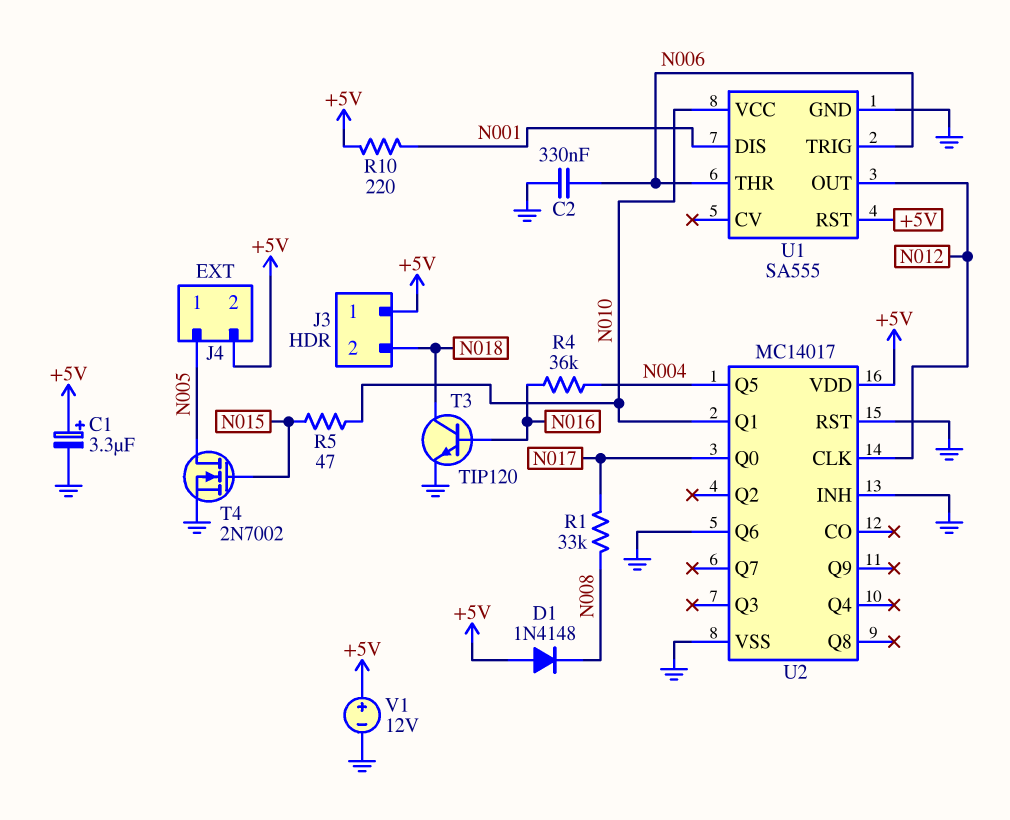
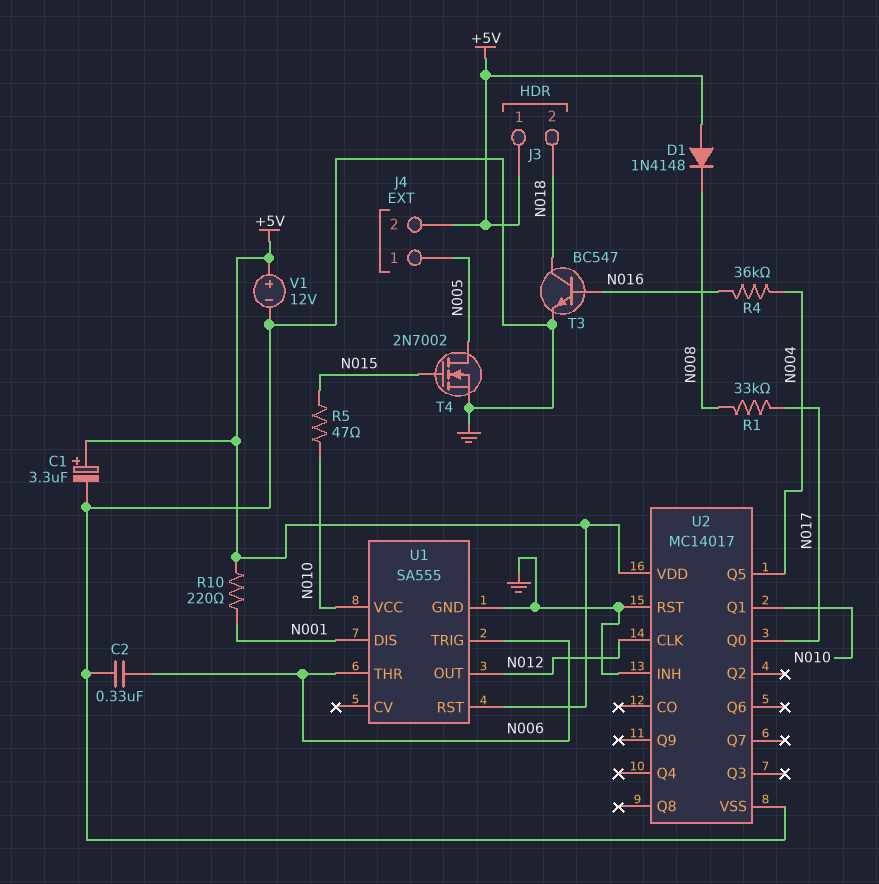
T3: NPN TIP120 (B N016, C N018, E GND) -> NPN BC547 (B N016, C N018, E GND)
U2 pin Q6: GND -> none

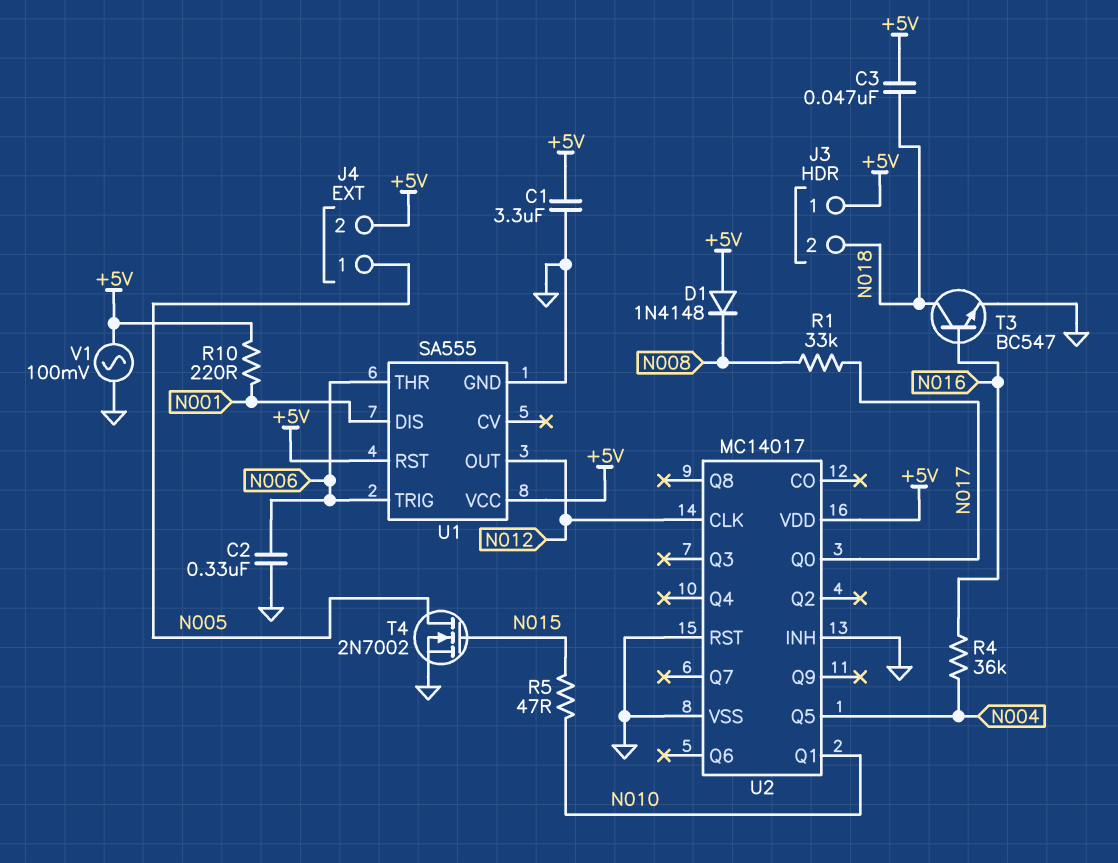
C1: 3.3uF (plus +5V, minus GND) -> 3.3uF (+5V, GND)
C3: none -> 47nF (+5V, N018)
U1 pin VCC: N010 -> +5V
V1: 12V (plus +5V, minus GND) -> AC 100mV (+5V, GND)

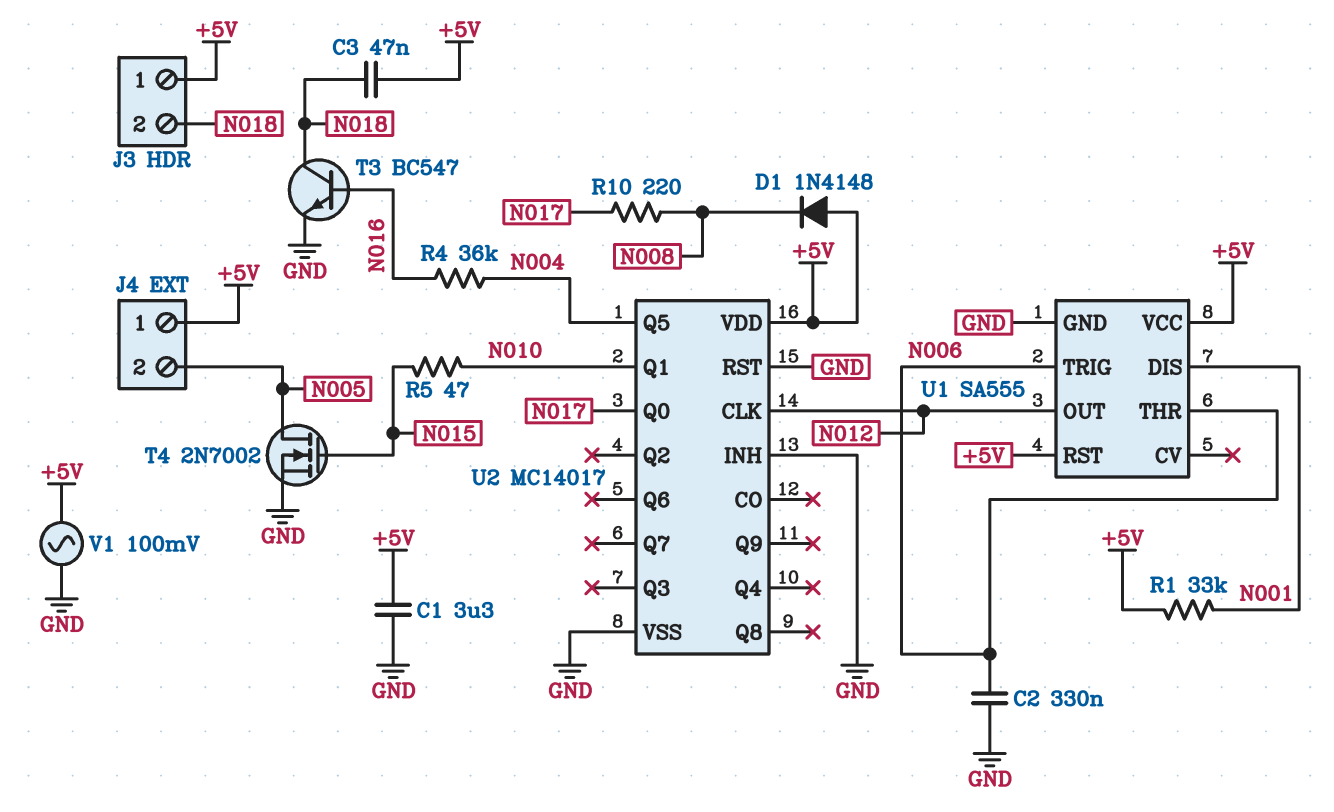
J4 pin 1: N005 -> +5V
J4 pin 2: +5V -> N005
R1: 33k (N008, N017) -> 33k (+5V, N001)
R10: 220 (+5V, N001) -> 220 (N008, N017)

